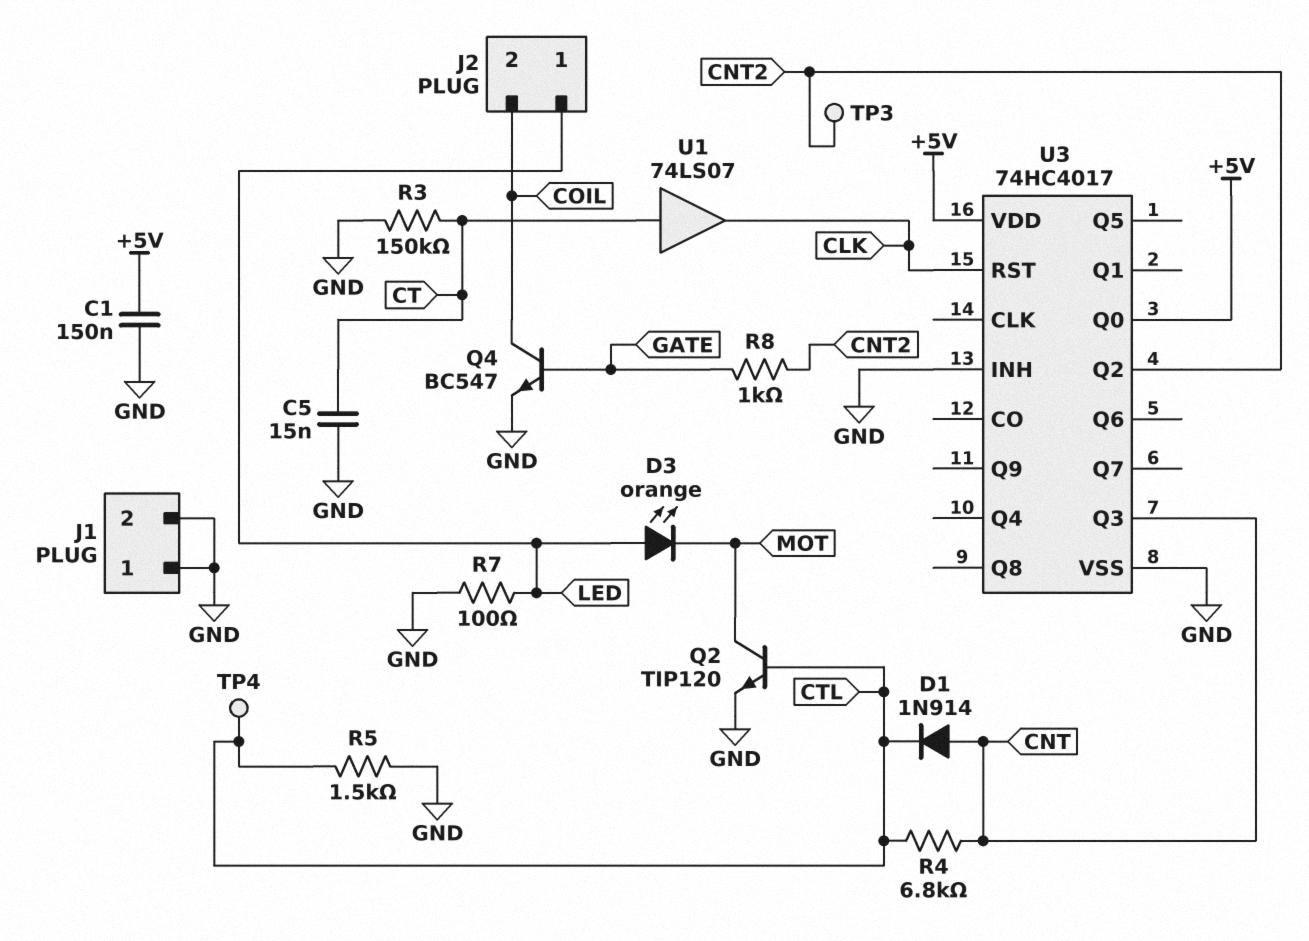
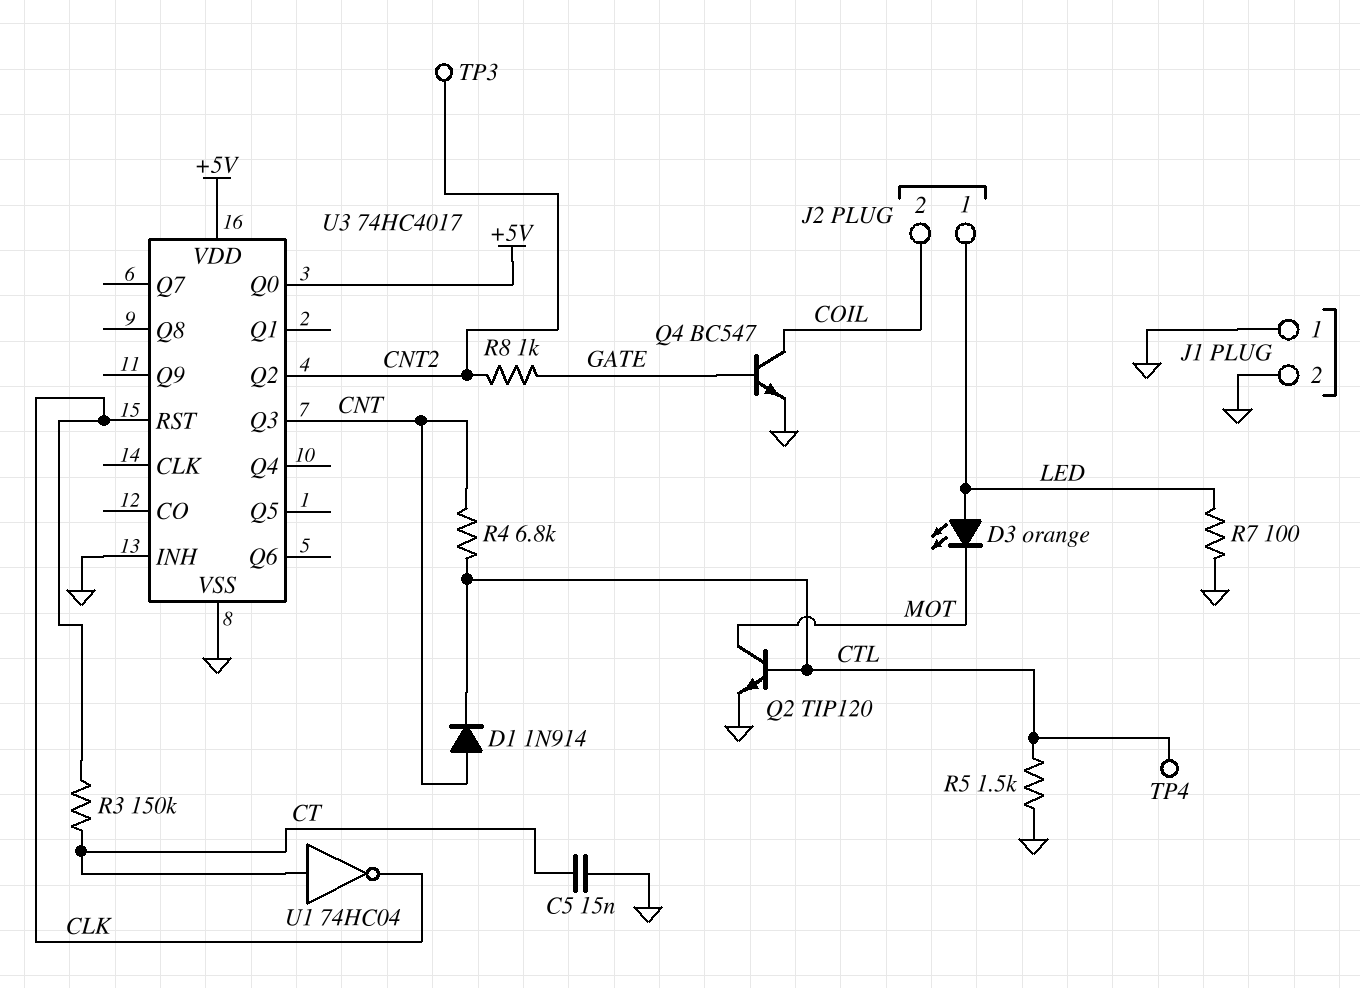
C1: 150nF (+5V, GND) -> none
R3: 150k (CT, GND) -> 150k (CLK, CT)
U1: buffer 74LS07 (in CT, out CLK) -> NOT 74HC04 (in CT, out CLK)

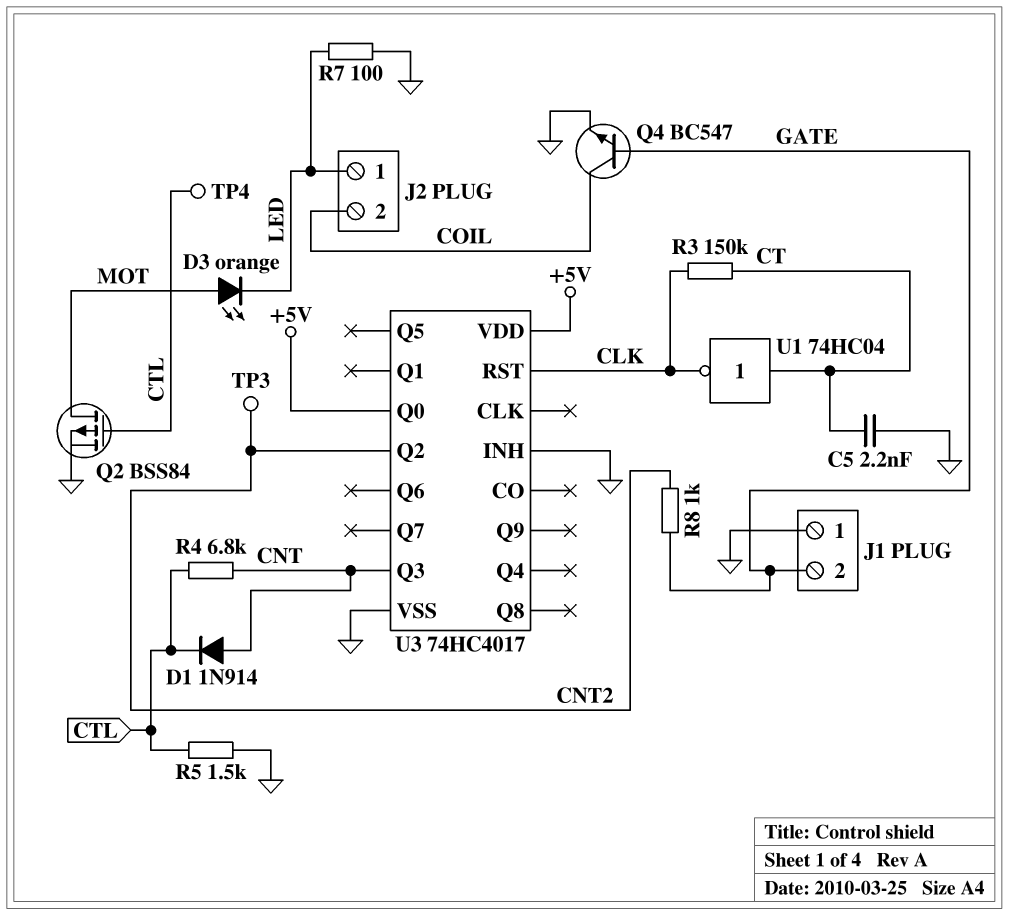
C5: 15nF (CT, GND) -> 2.2nF (CT, GND)
D3: LED orange (A LED, K MOT) -> LED orange (A MOT, K LED)
J1 pin 2: GND -> GATE
Q2: NPN TIP120 (B CTL, C MOT, E GND) -> PMOS BSS84 (G CTL, D MOT, S GND)

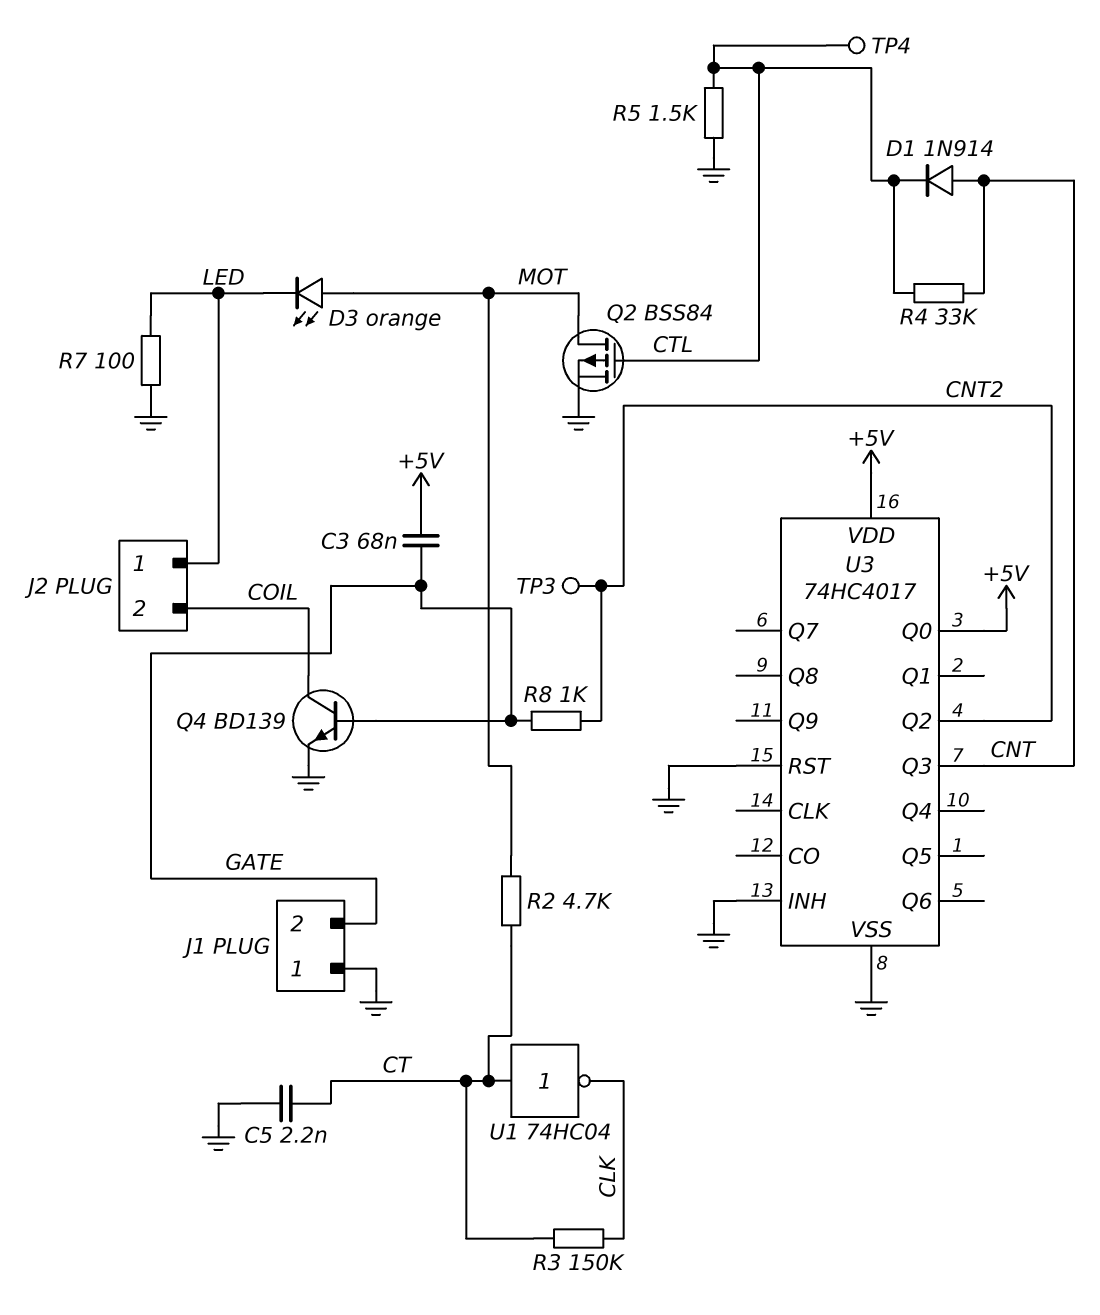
C3: none -> 68nF (+5V, GATE)
Q4: NPN BC547 (B GATE, C COIL, E GND) -> NPN BD139 (B GATE, C COIL, E GND)
R2: none -> 4.7k (CT, MOT)
R4: 6.8k (CNT, CTL) -> 33k (CNT, CTL)
U3 pin RST: CLK -> GND

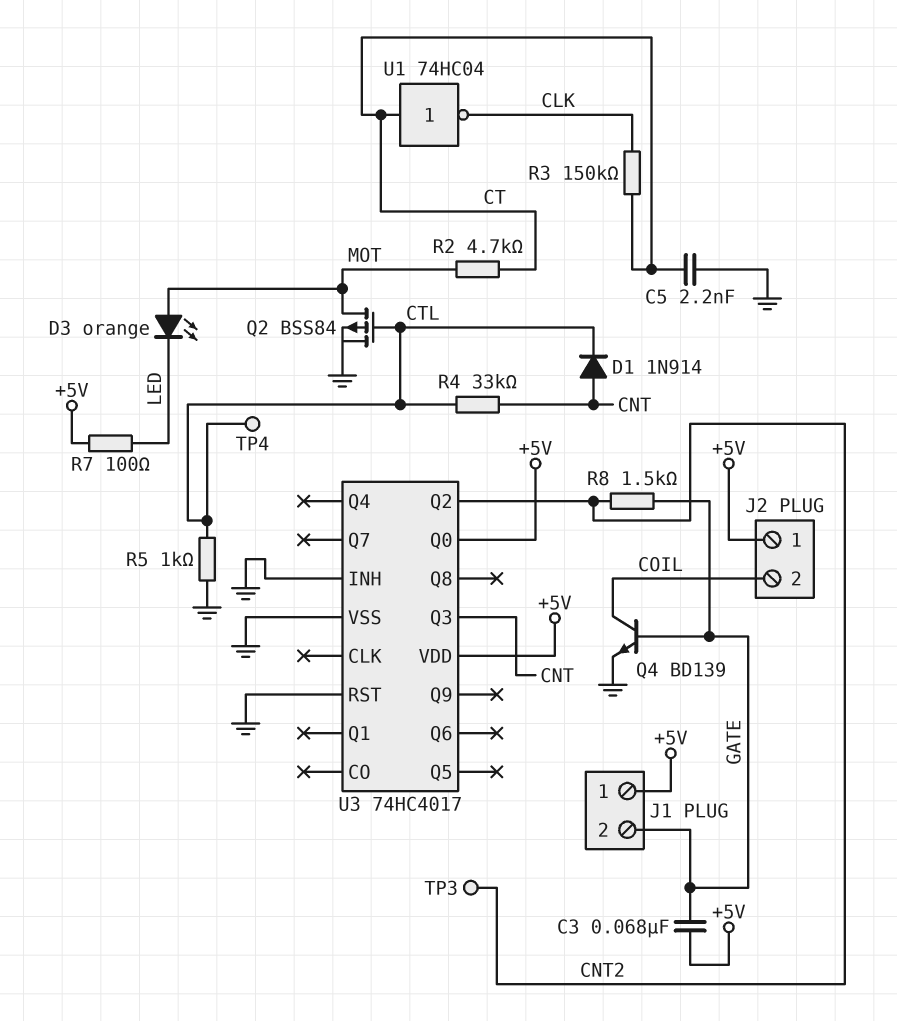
J1 pin 1: GND -> +5V
J2 pin 1: LED -> +5V
R5: 1.5k (CTL, GND) -> 1k (CTL, GND)
R7: 100 (GND, LED) -> 100 (+5V, LED)
R8: 1k (CNT2, GATE) -> 1.5k (CNT2, GATE)

